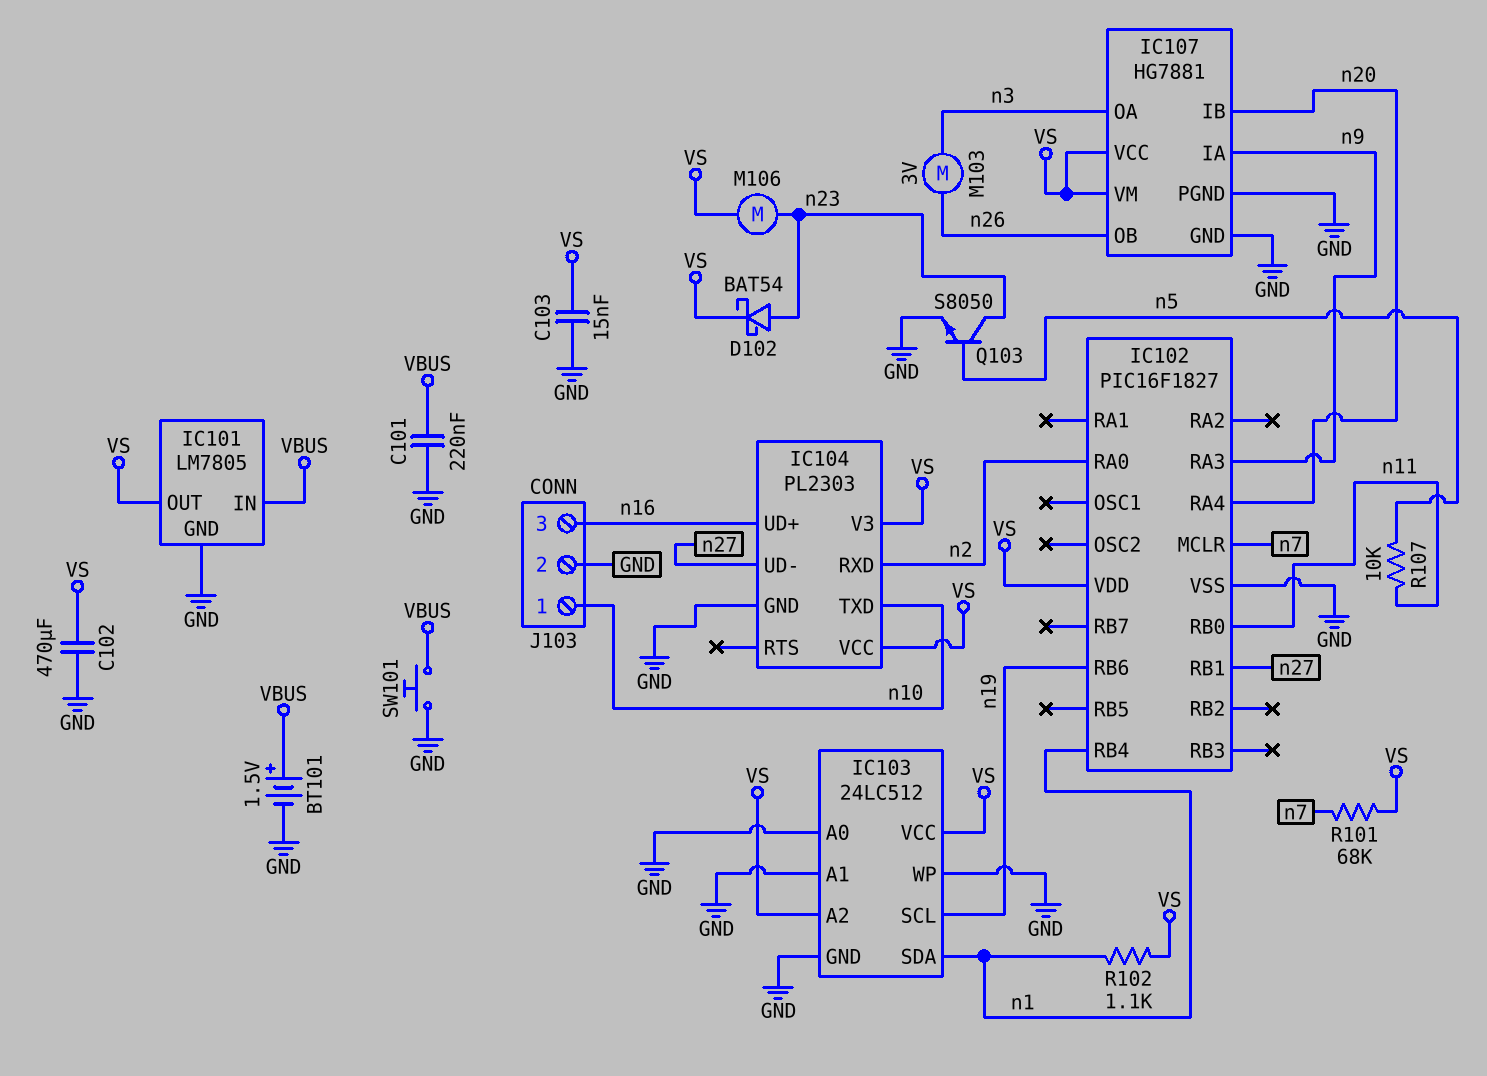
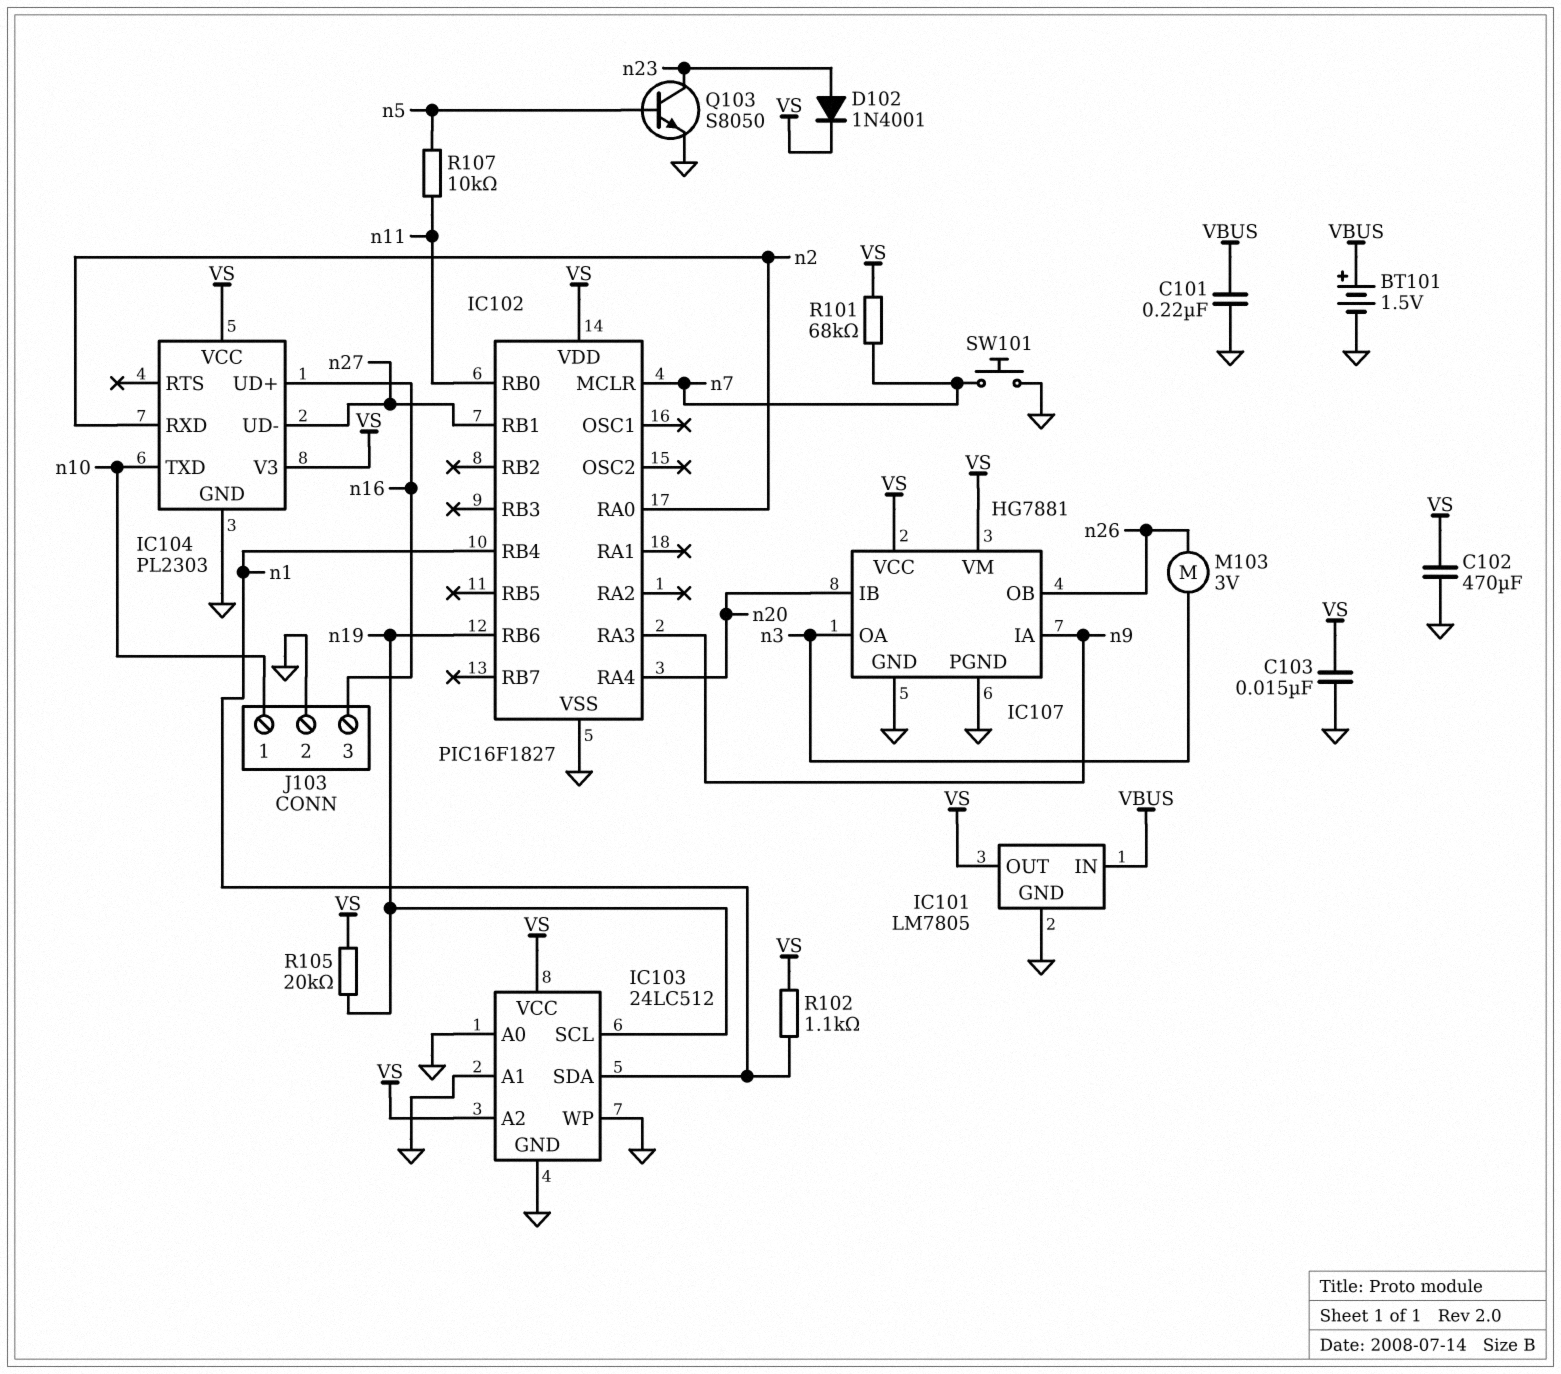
D102: schottky BAT54 (A n23, K VS) -> diode 1N4001 (A n23, K VS)
M106: motor (VS, n23) -> none
R105: none -> 20k (VS, n19)
SW101: button (GND, VBUS) -> button (GND, n7)

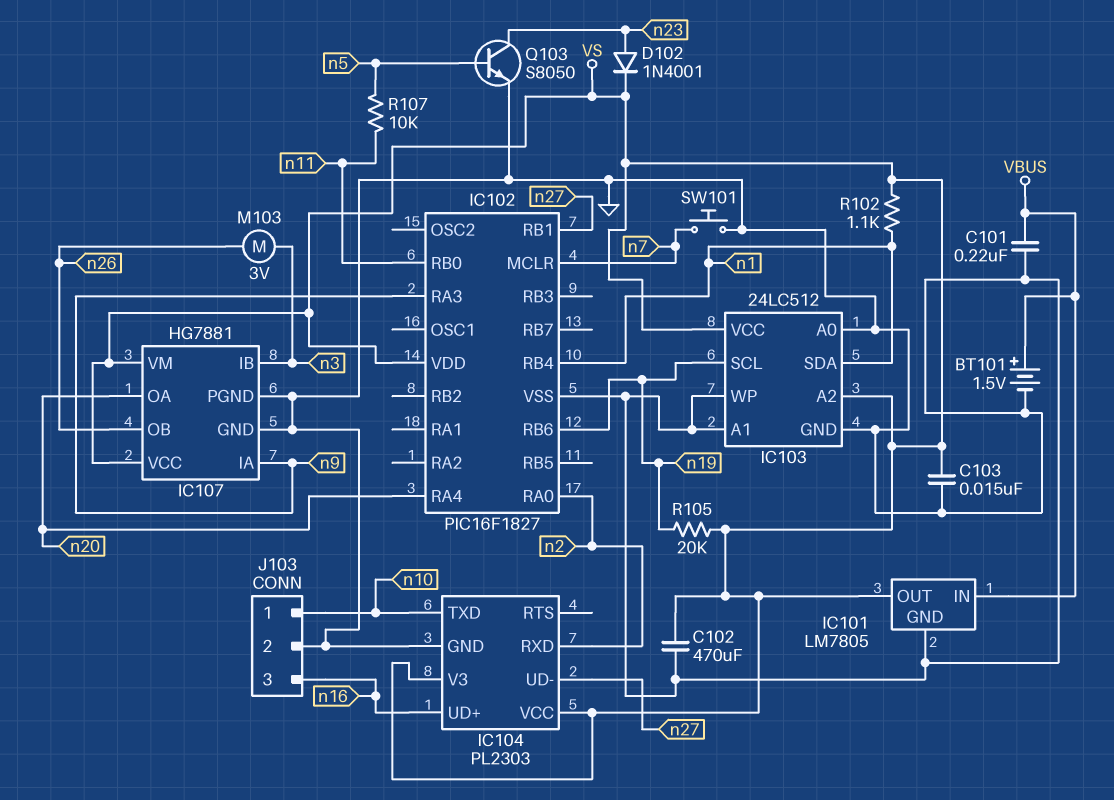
IC107 pin IB: n20 -> n3
IC107 pin OA: n3 -> n20
R101: 68k (VS, n7) -> none

